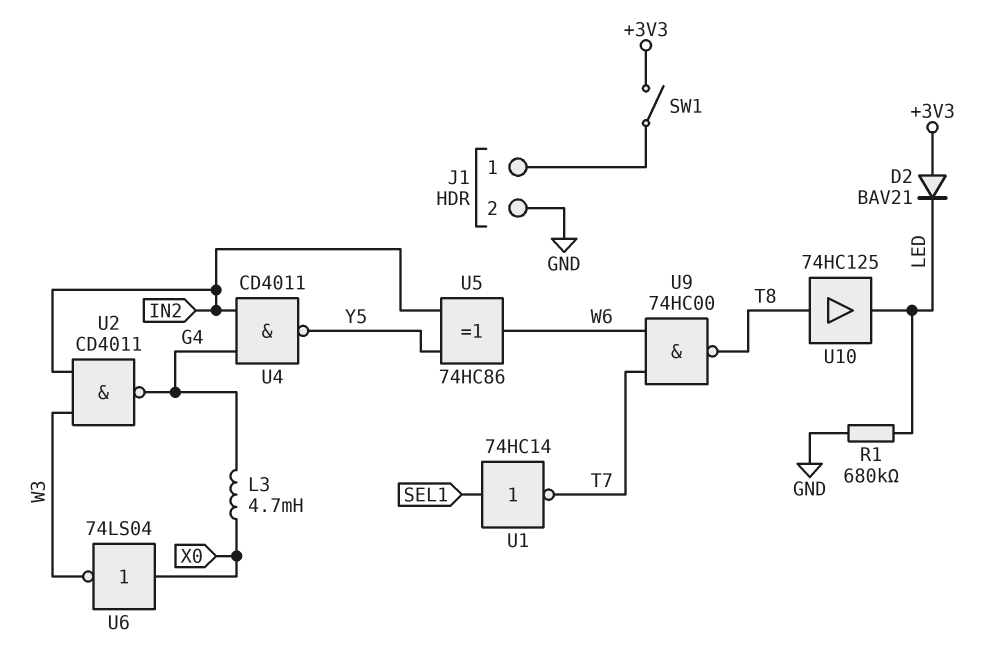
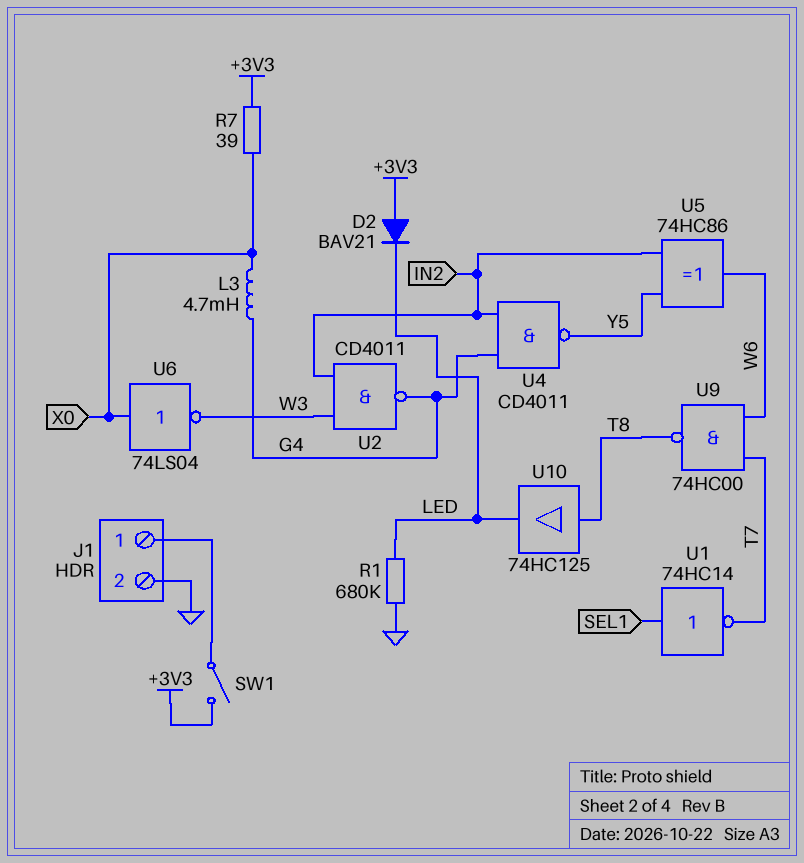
R7: none -> 39 (+3V3, X0)

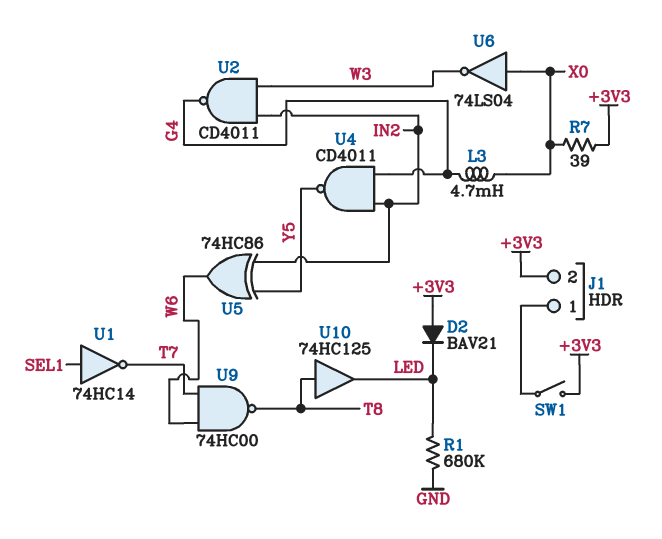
J1 pin 2: GND -> +3V3

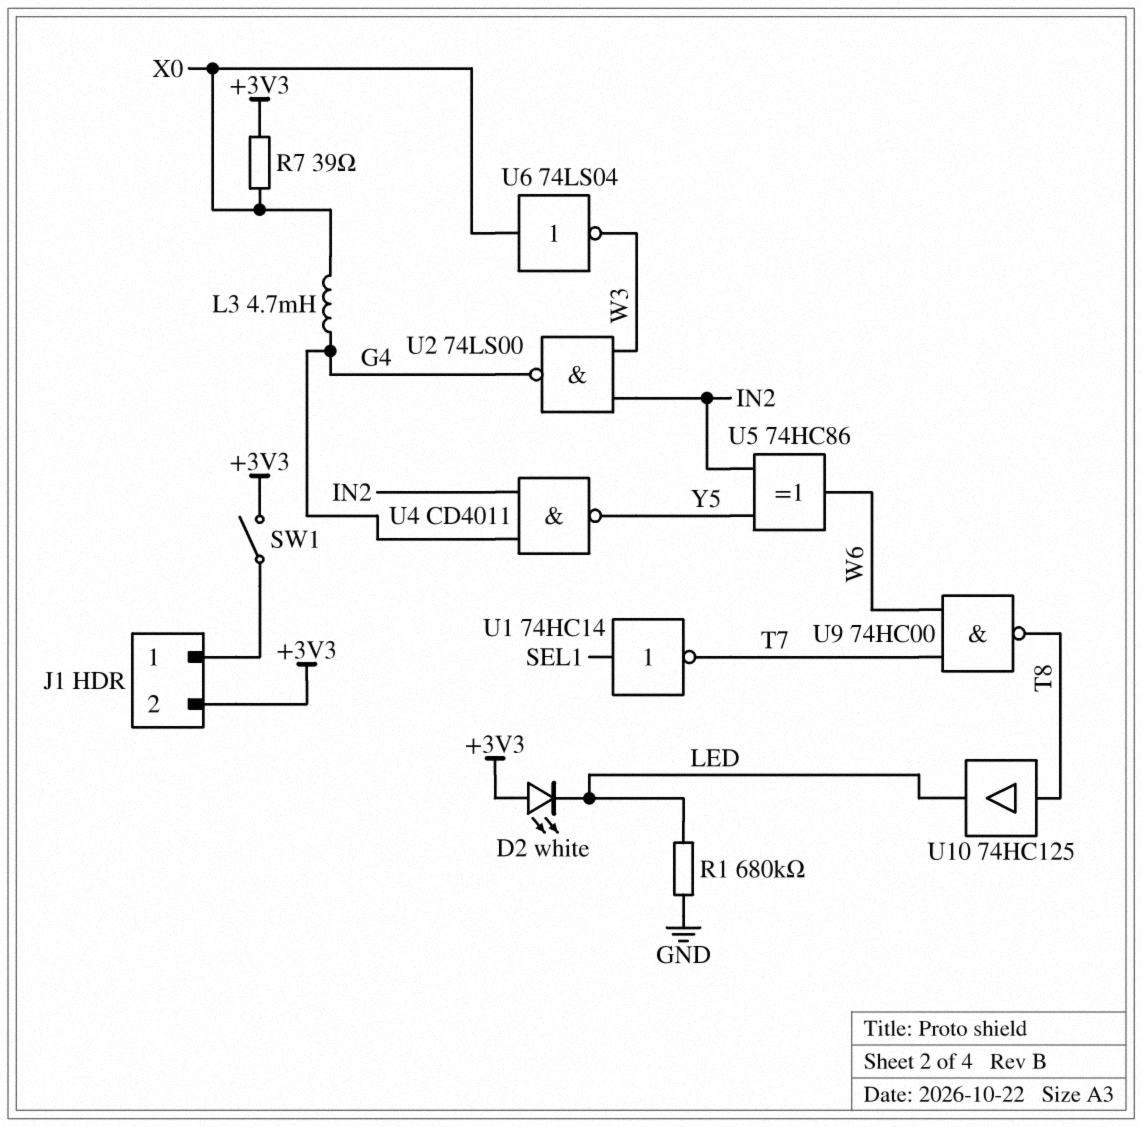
D2: diode BAV21 (A +3V3, K LED) -> LED white (A +3V3, K LED)
U2: NAND CD4011 (in IN2, in W3, out G4) -> NAND 74LS00 (in IN2, in W3, out G4)

